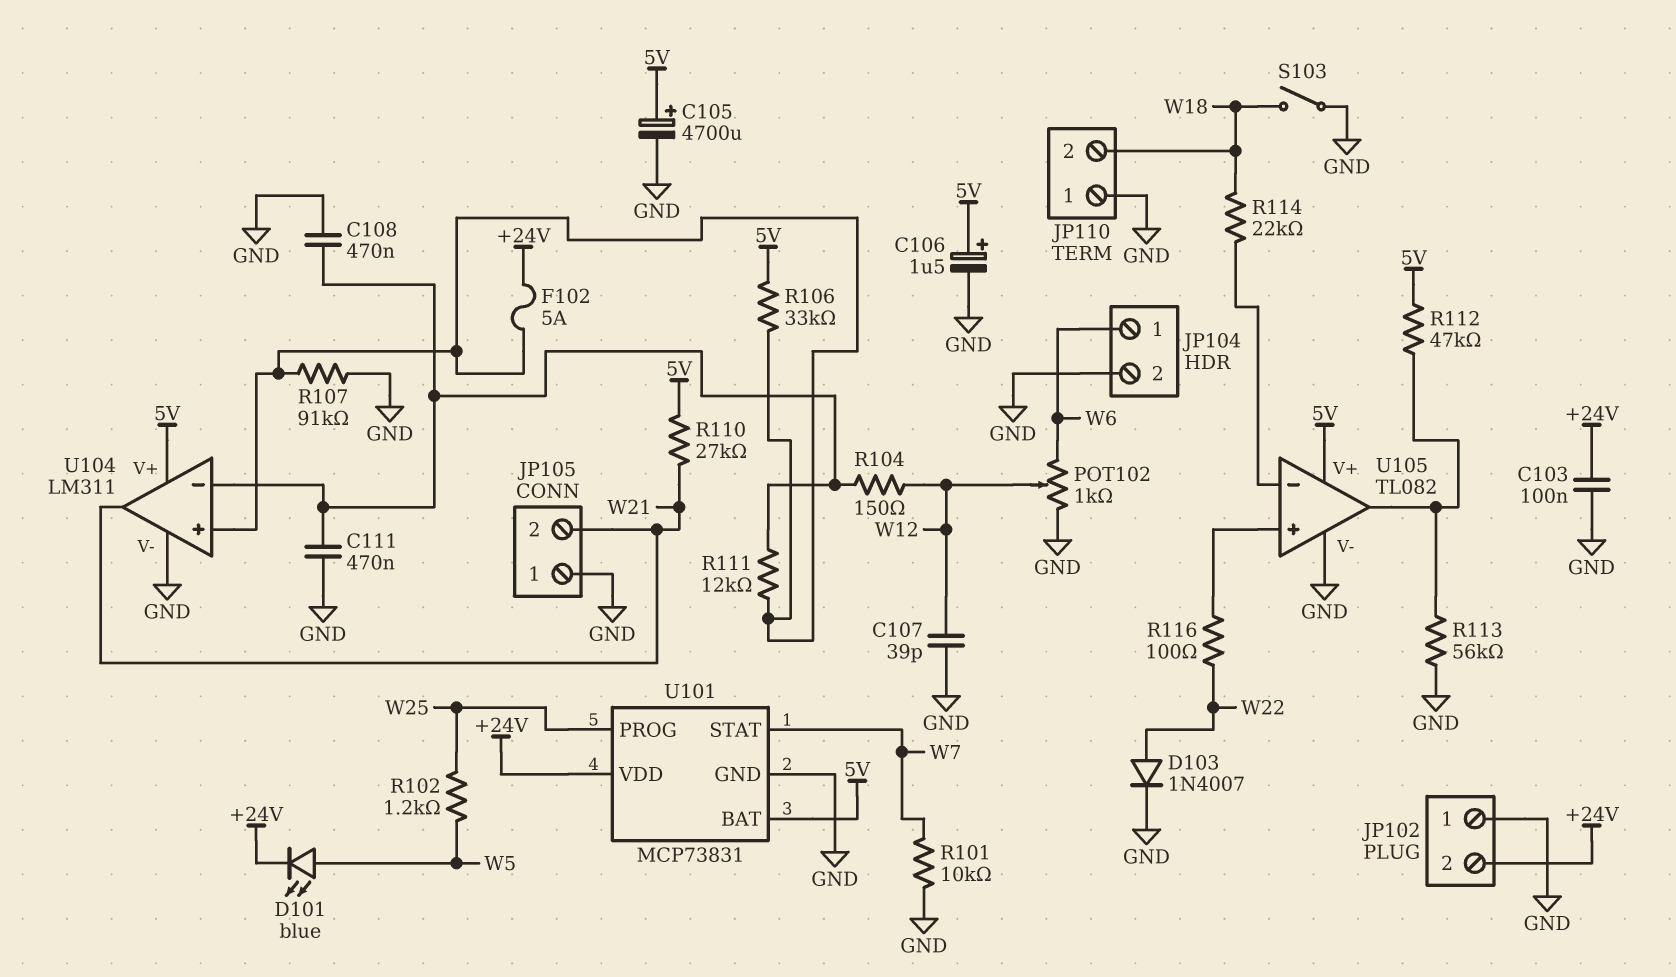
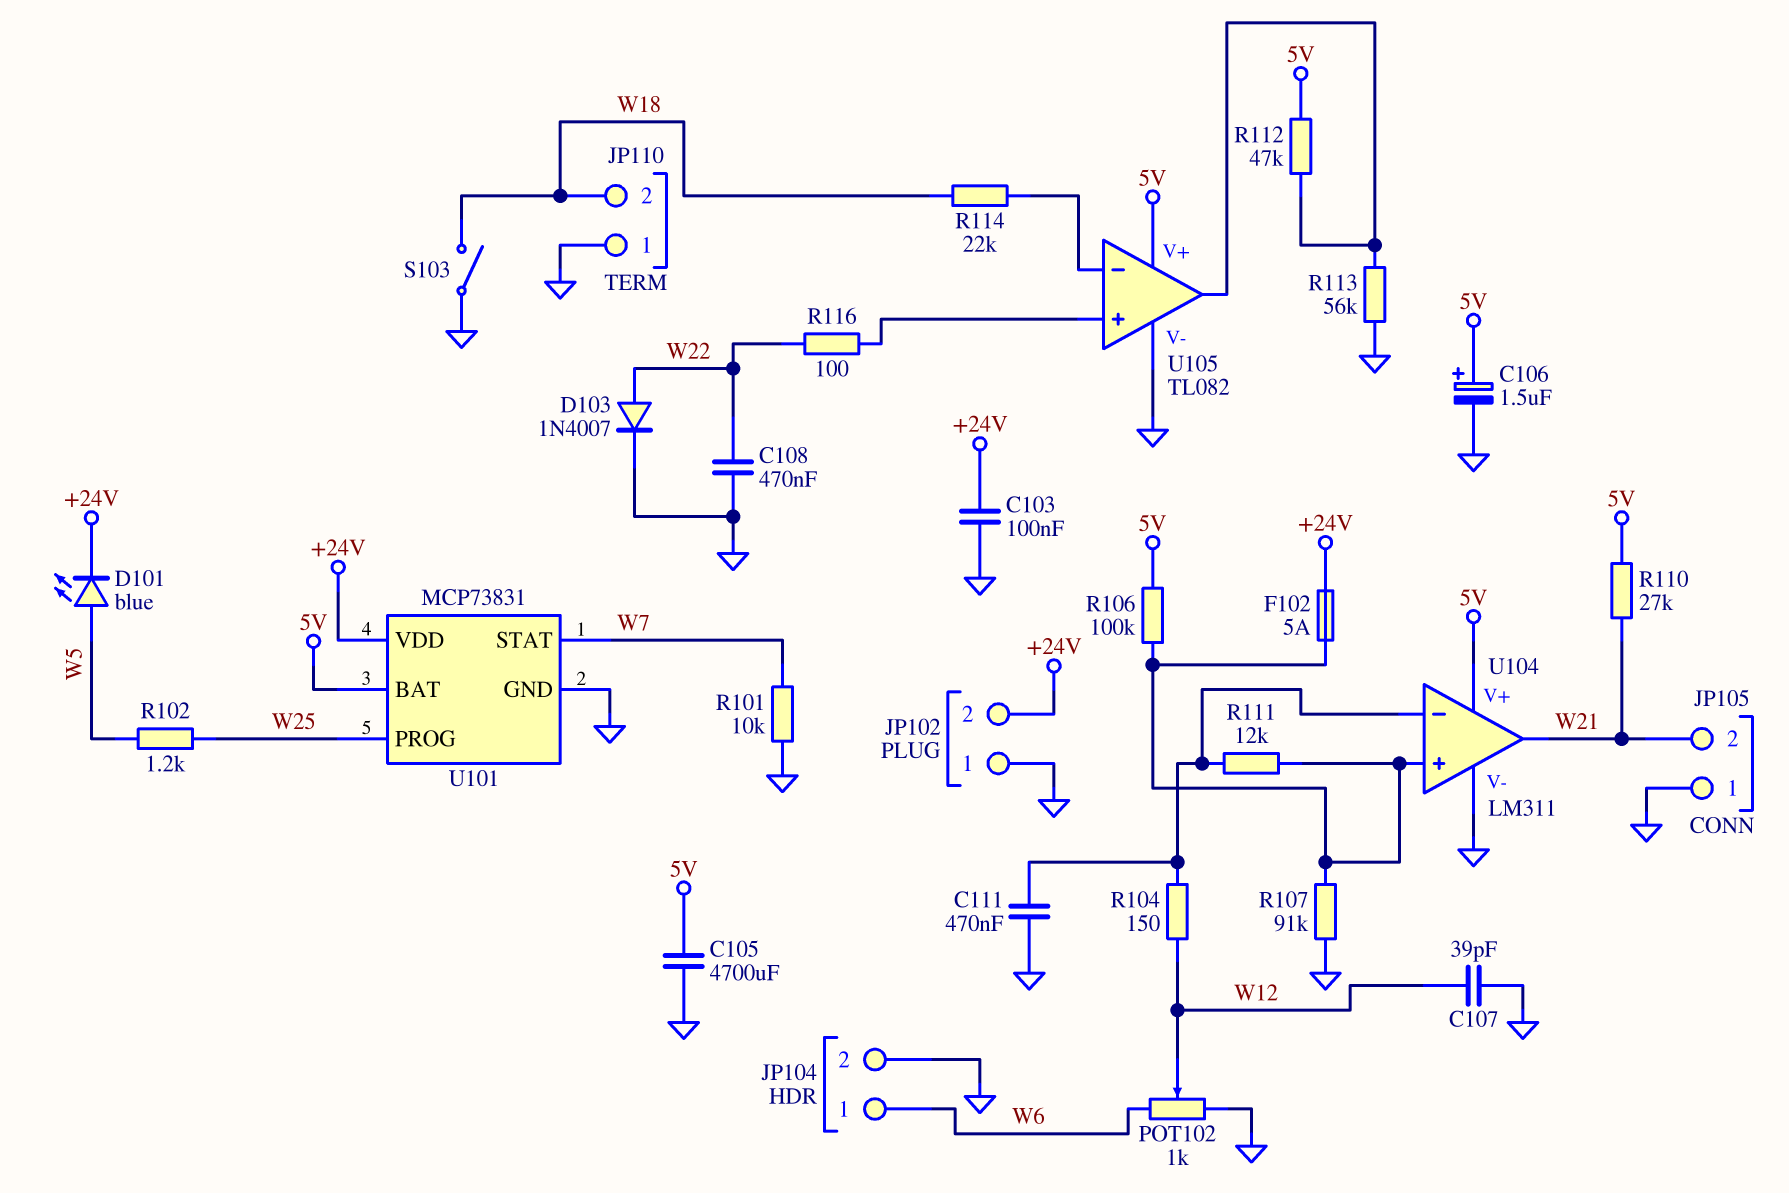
C105: 4700uF (plus 5V, minus GND) -> 4700uF (5V, GND)
C108: 470nF (GND, U104/in-) -> 470nF (GND, W22)
R106: 33k (5V, U104/in+) -> 100k (5V, U104/in+)

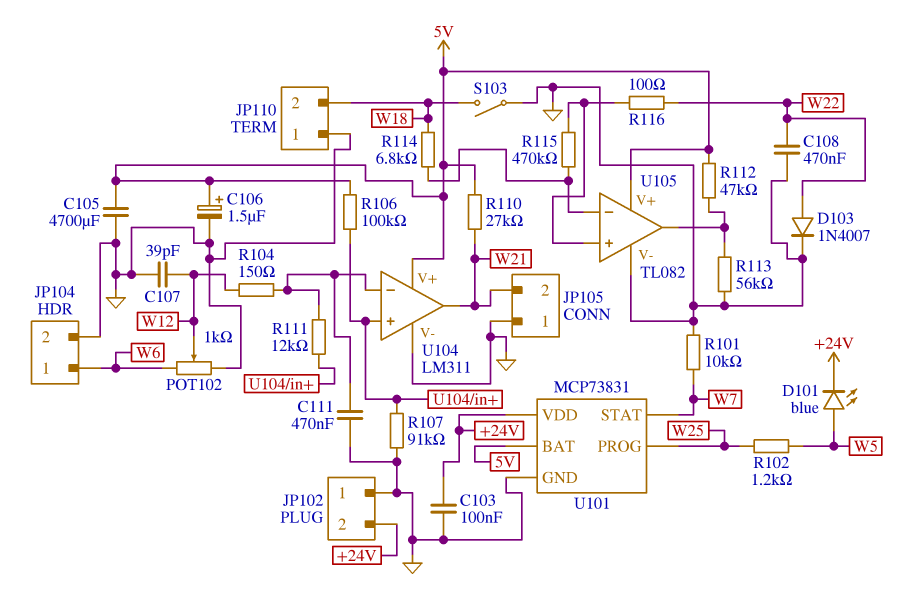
F102: 5A (+24V, U104/in+) -> none
R114: 22k (U105/in-, W18) -> 6.8k (U105/in-, W18)
R115: none -> 470k (U105/in+, U105/in-)

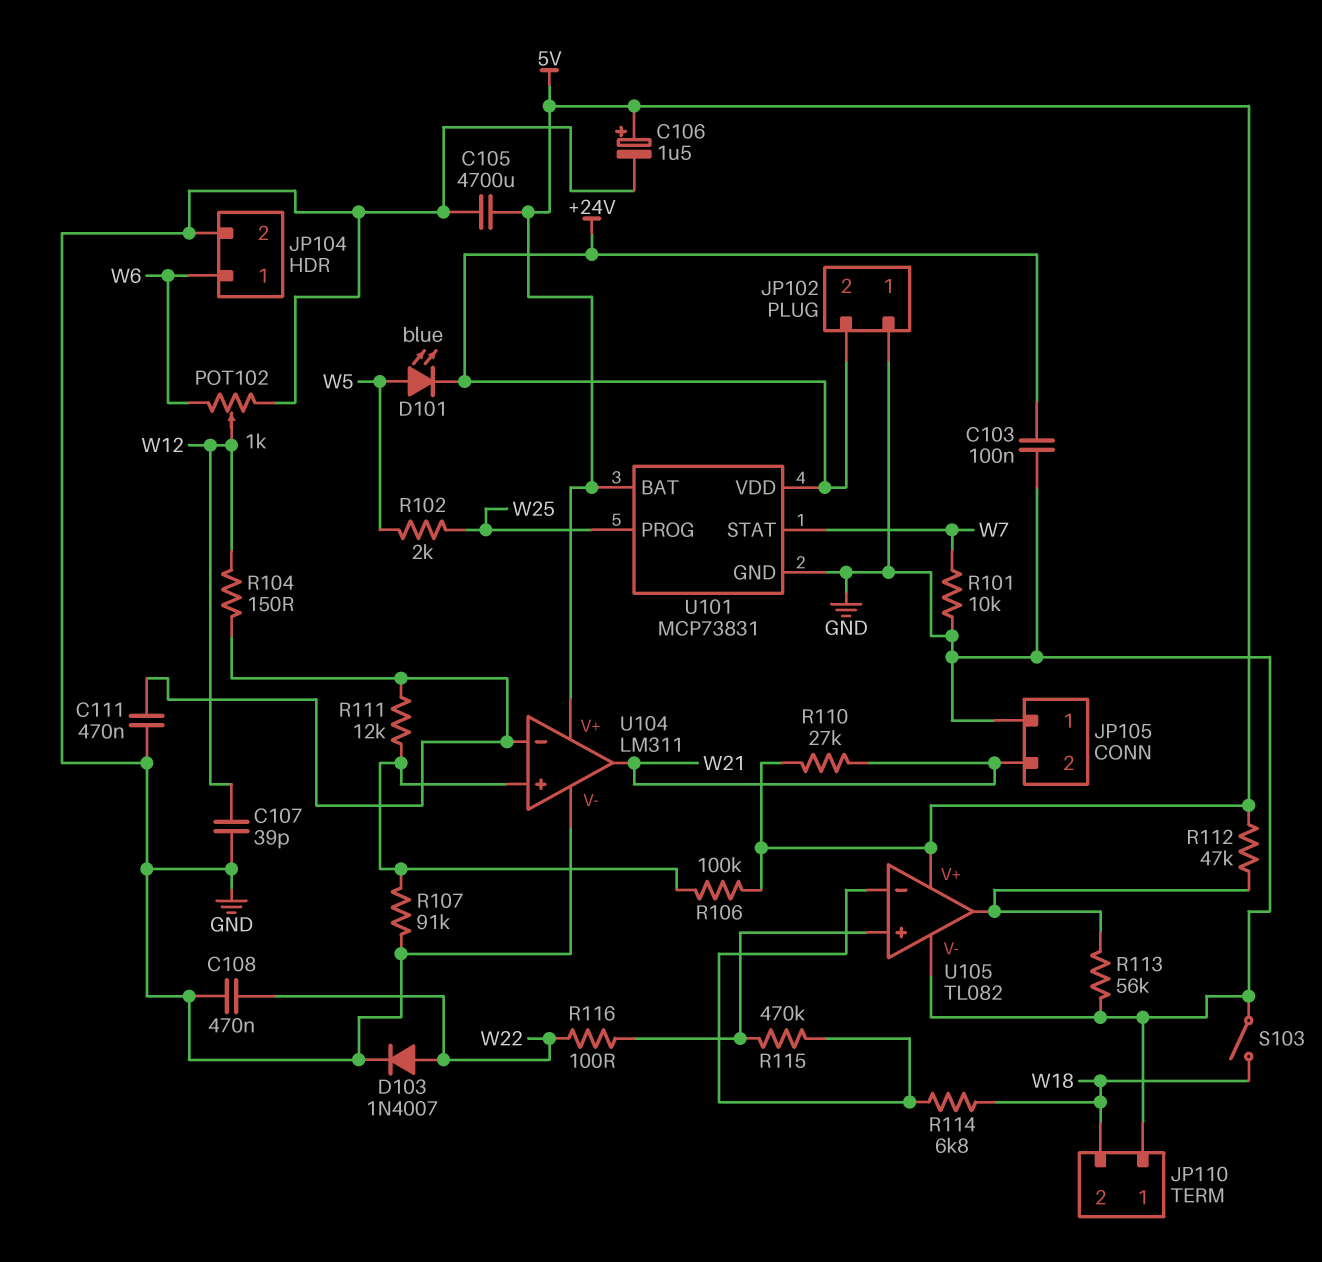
R102: 1.2k (W5, W25) -> 2k (W5, W25)

